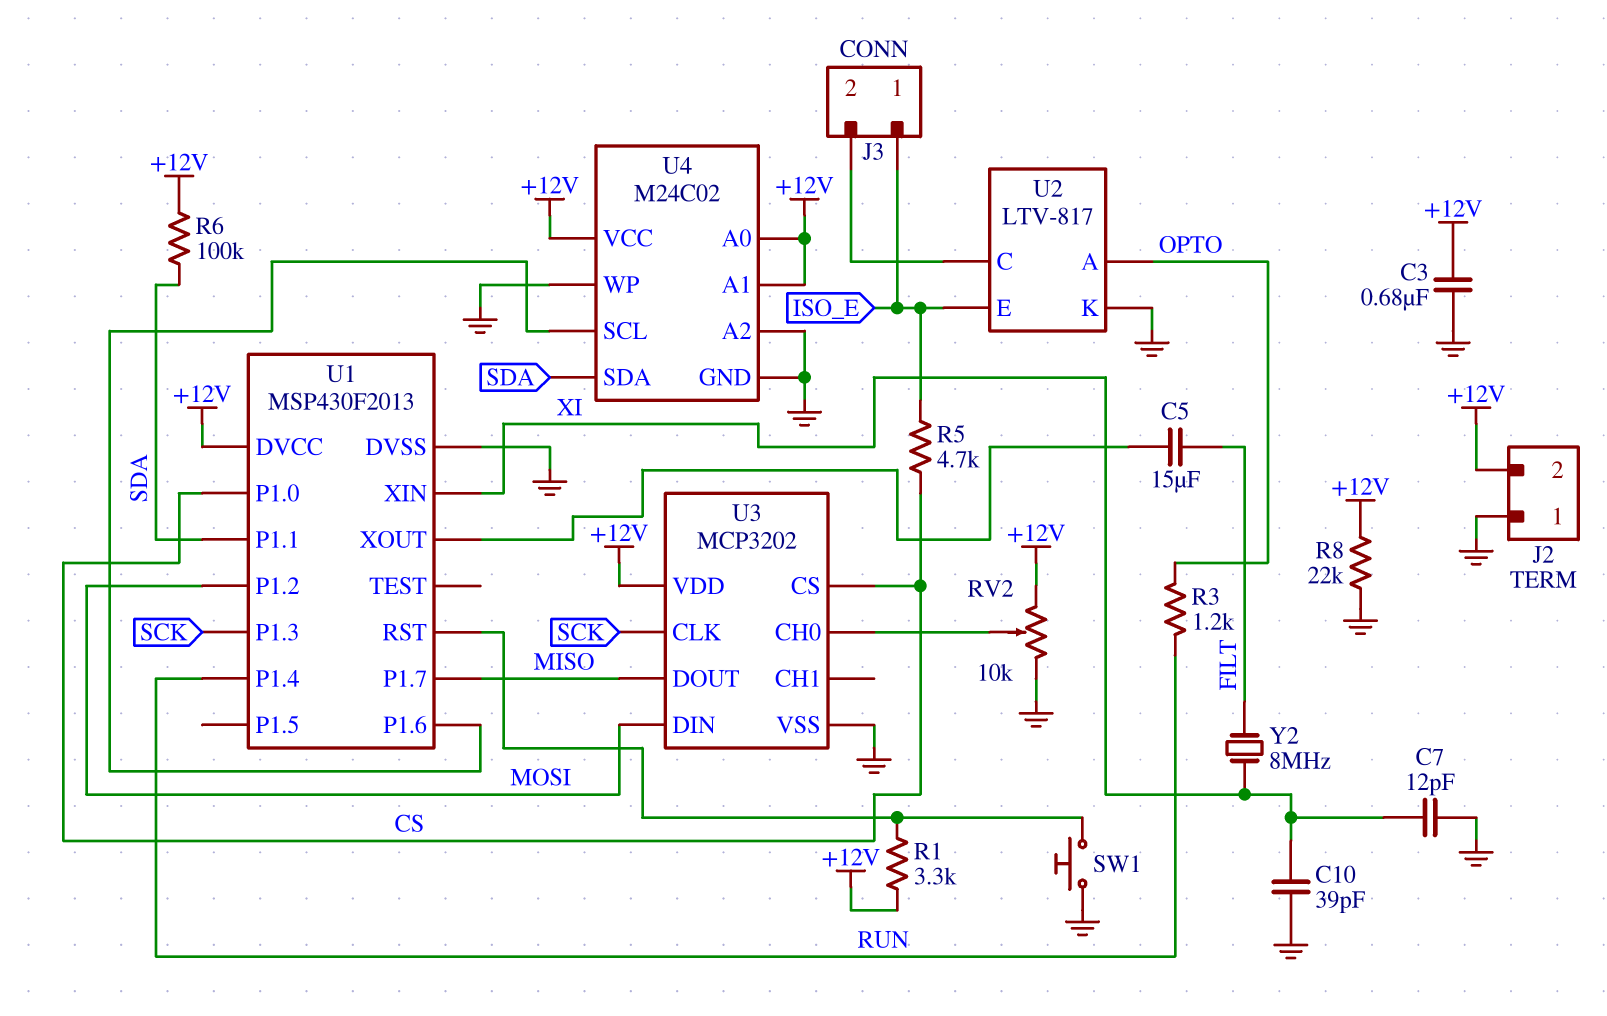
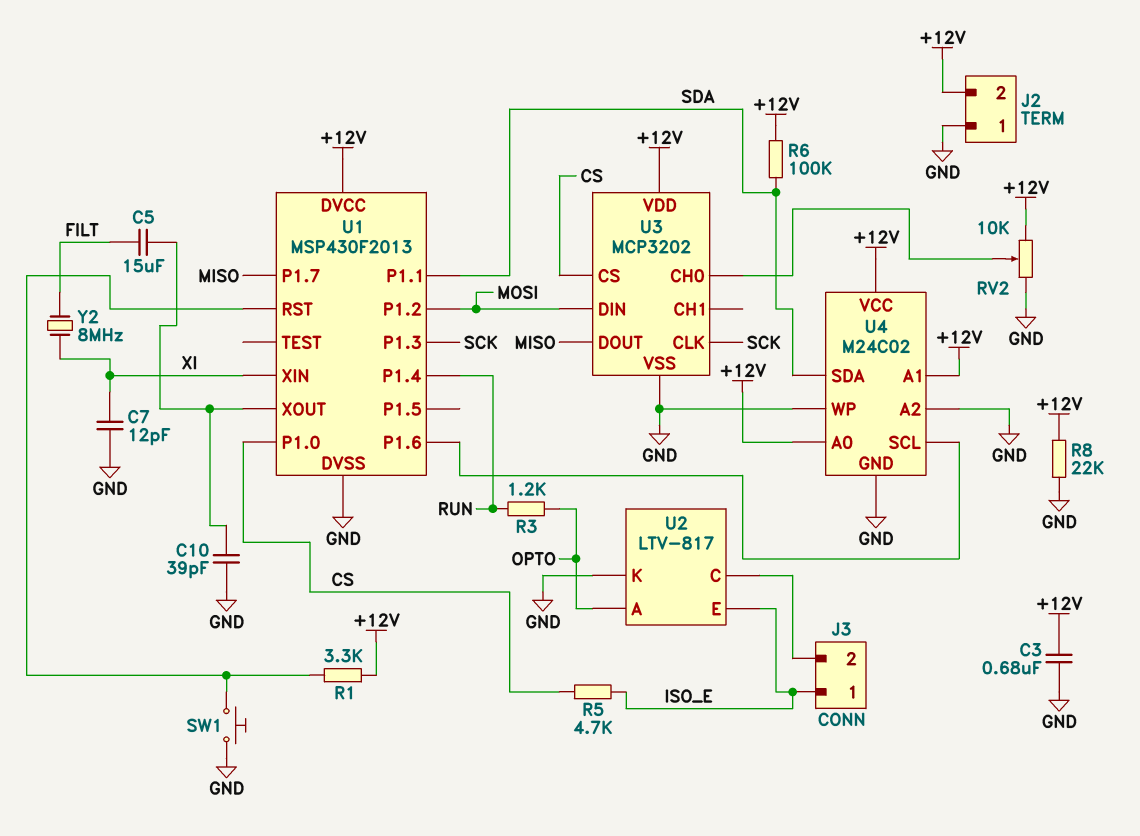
C10: 39pF (GND, XI) -> 39pF (GND, U1/XOUT)

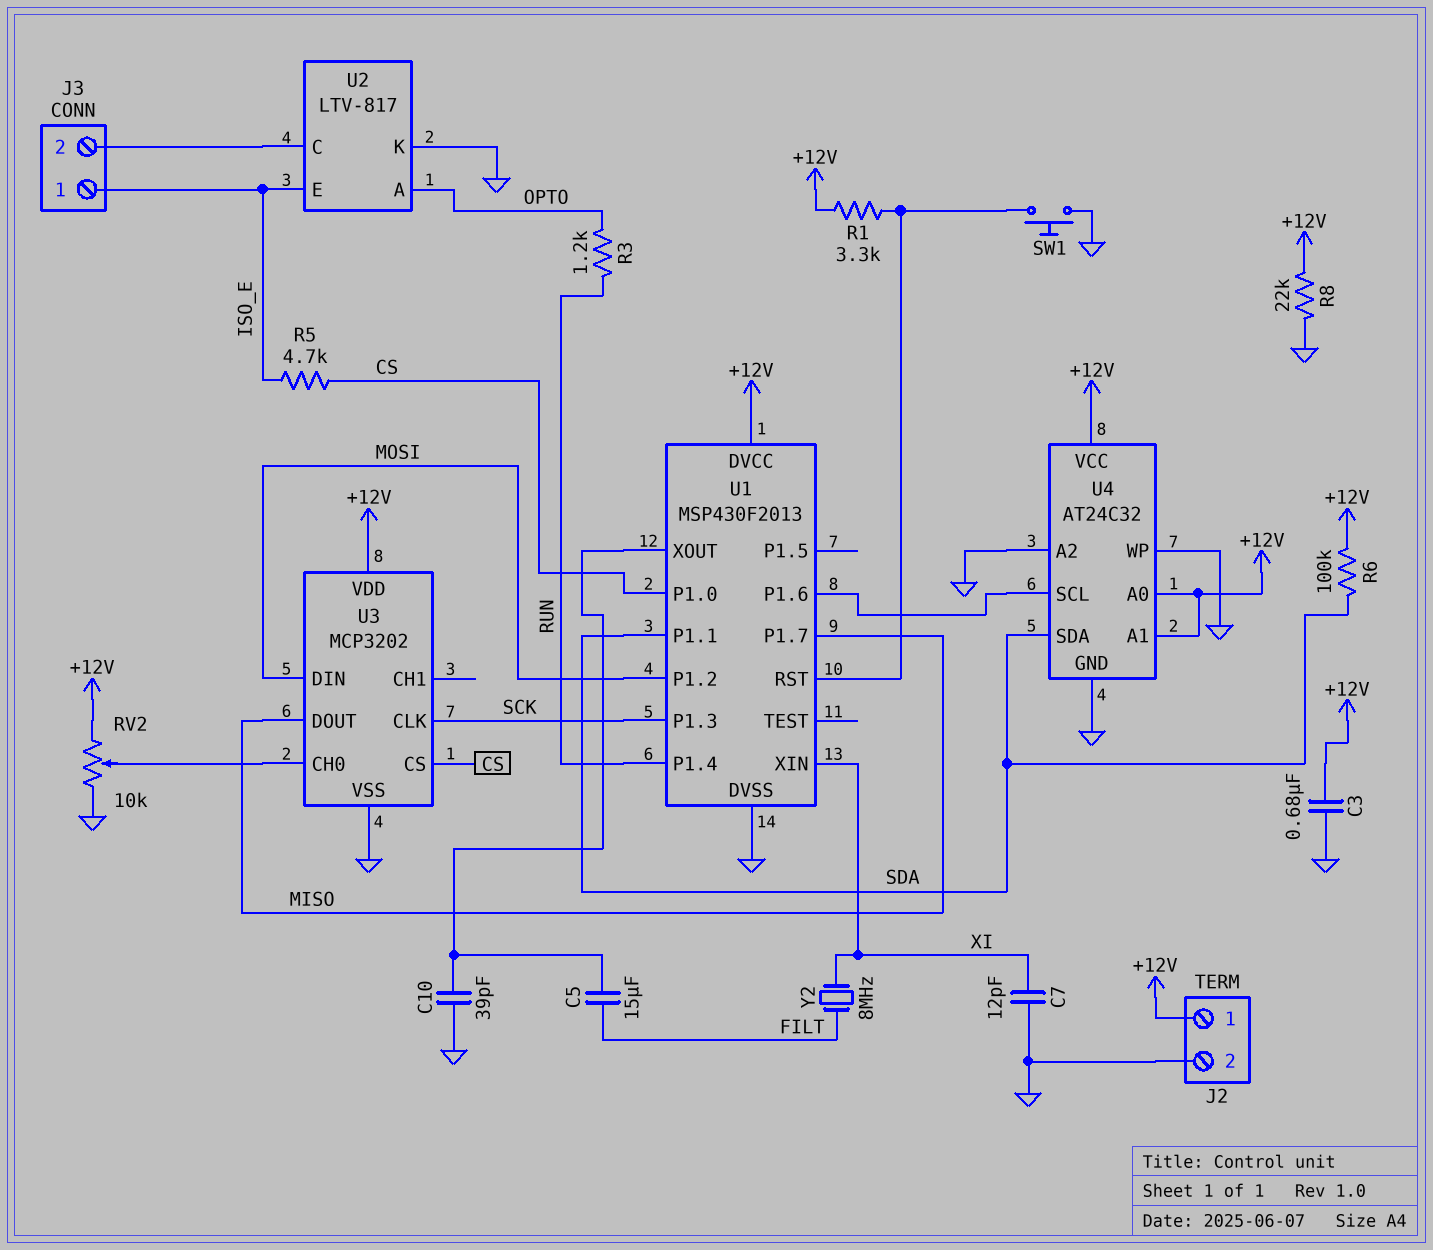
J2 pin 1: GND -> +12V
J2 pin 2: +12V -> GND
U4: M24C02 -> AT24C32

